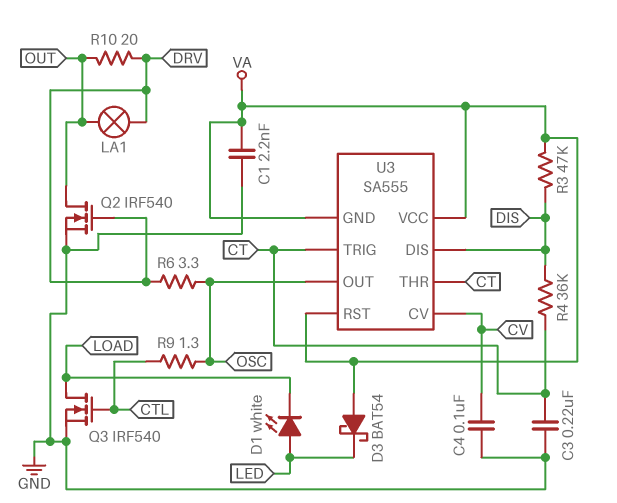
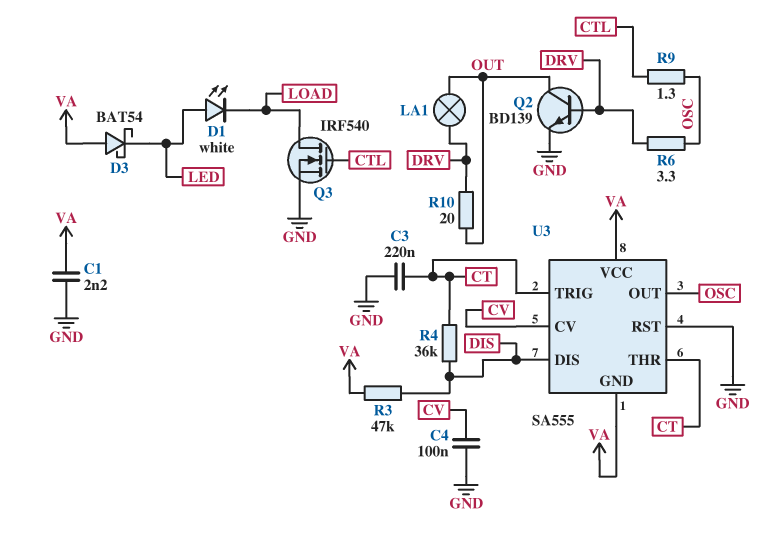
Q2: NMOS IRF540 (G DRV, D OUT, S GND) -> NPN BD139 (B DRV, C OUT, E GND)
U3 pin RST: VA -> GND

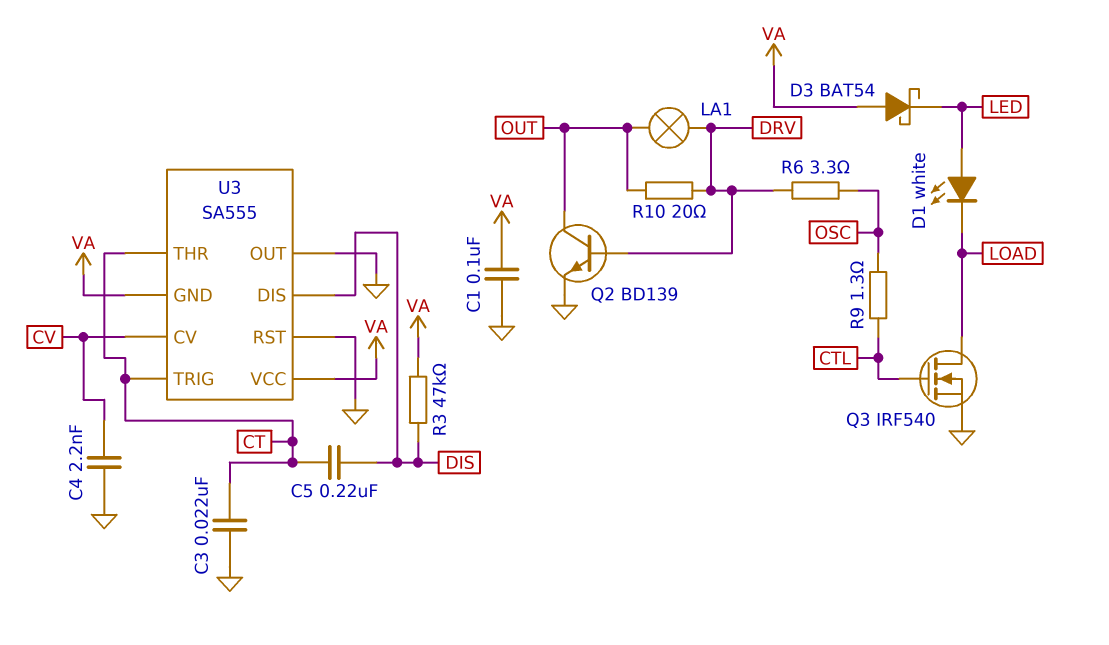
C1: 2.2nF (GND, VA) -> 100nF (GND, VA)
C3: 220nF (CT, GND) -> 22nF (CT, GND)
C4: 100nF (CV, GND) -> 2.2nF (CV, GND)
C5: none -> 220nF (CT, DIS)
R4: 36k (CT, DIS) -> none
U3 pin OUT: OSC -> GND

